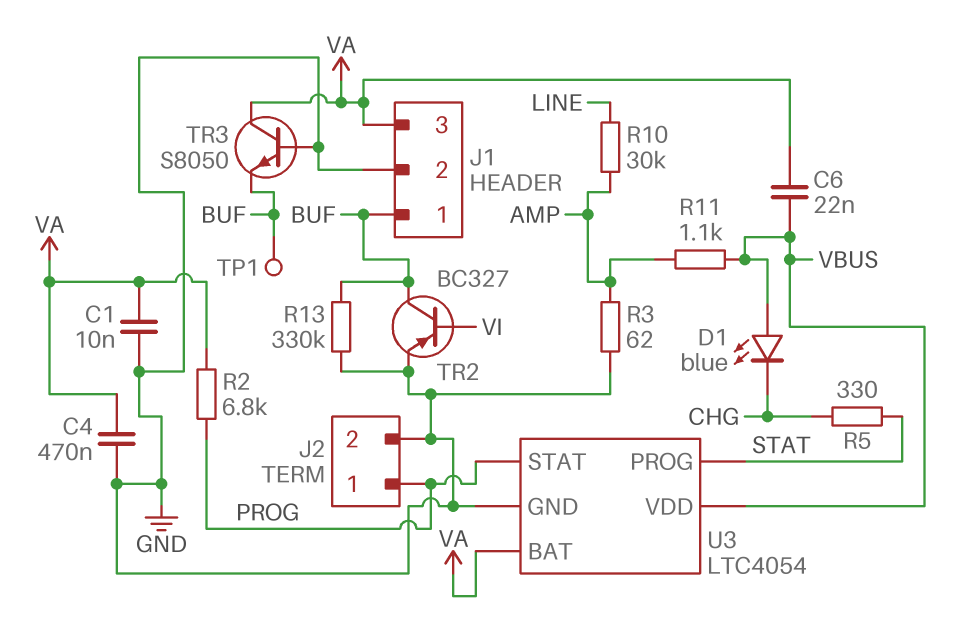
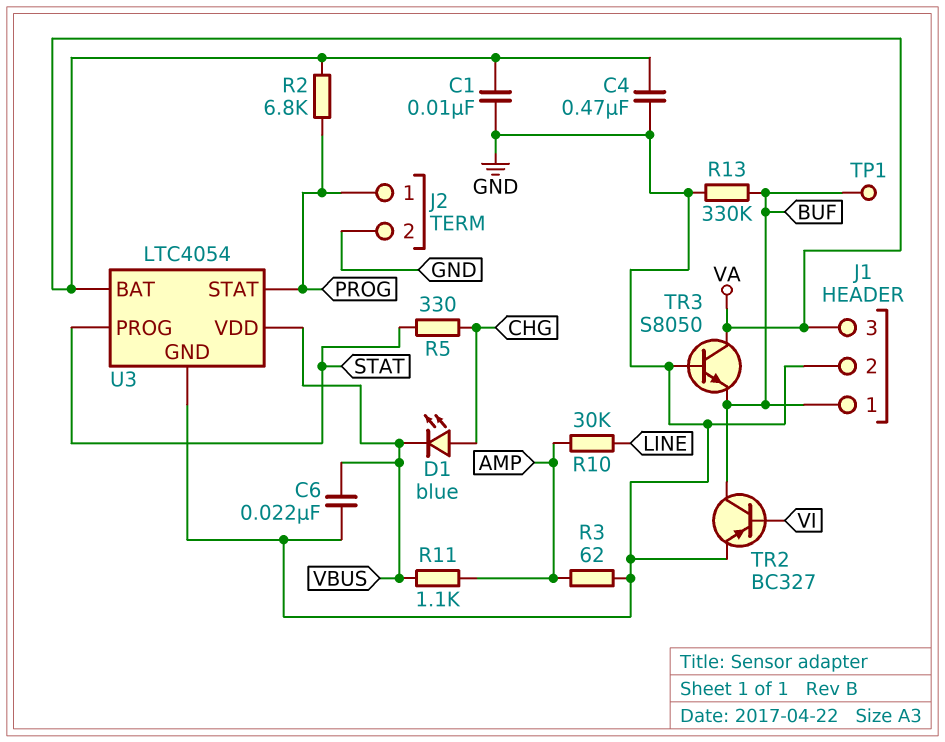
C6: 22nF (VA, VBUS) -> 22nF (GND, VBUS)
D1: LED blue (A VBUS, K CHG) -> LED blue (A CHG, K VBUS)

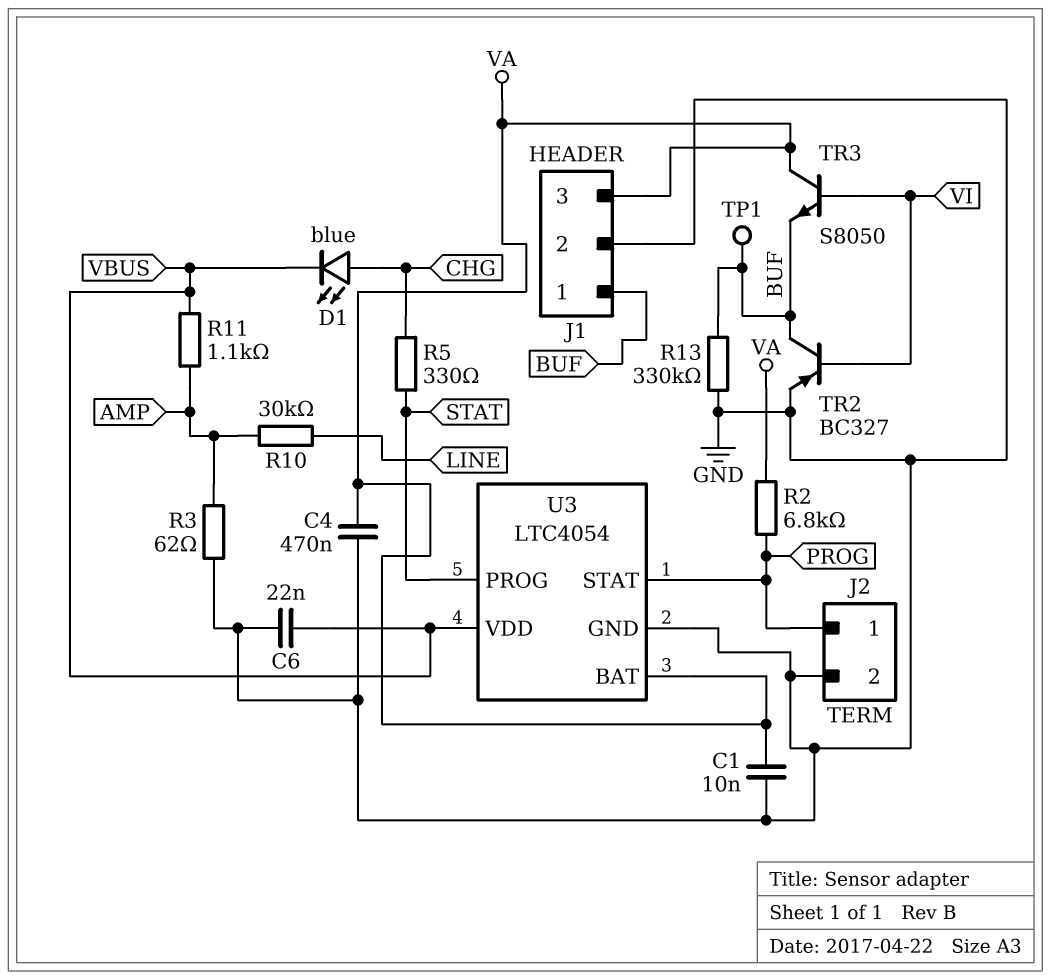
TR3: NPN S8050 (B GND, C VA, E BUF) -> NPN S8050 (B VI, C VA, E BUF)

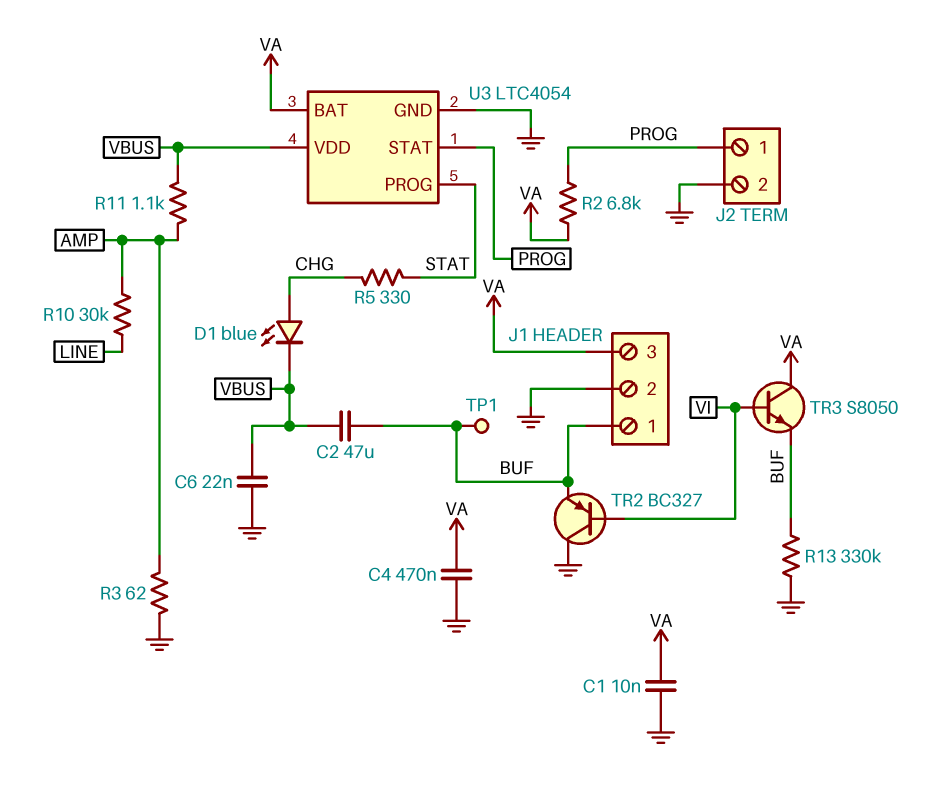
C2: none -> 47uF (BUF, VBUS)
TR2: PNP BC327 (B VI, C BUF, E GND) -> PNP BC327 (B VI, C GND, E BUF)

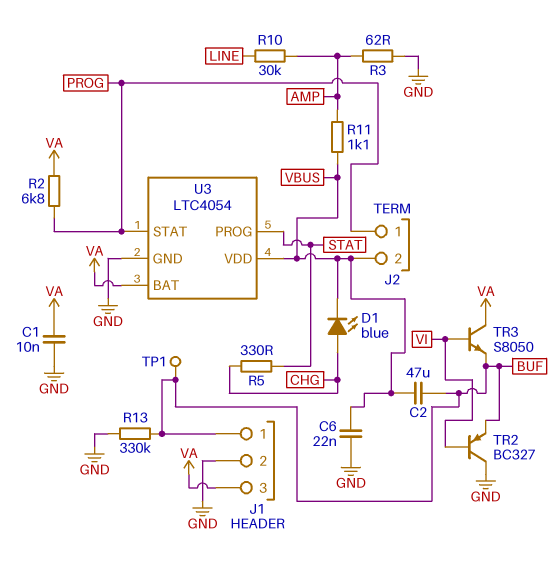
C4: 470nF (GND, VA) -> none
J2 pin 2: GND -> VBUS

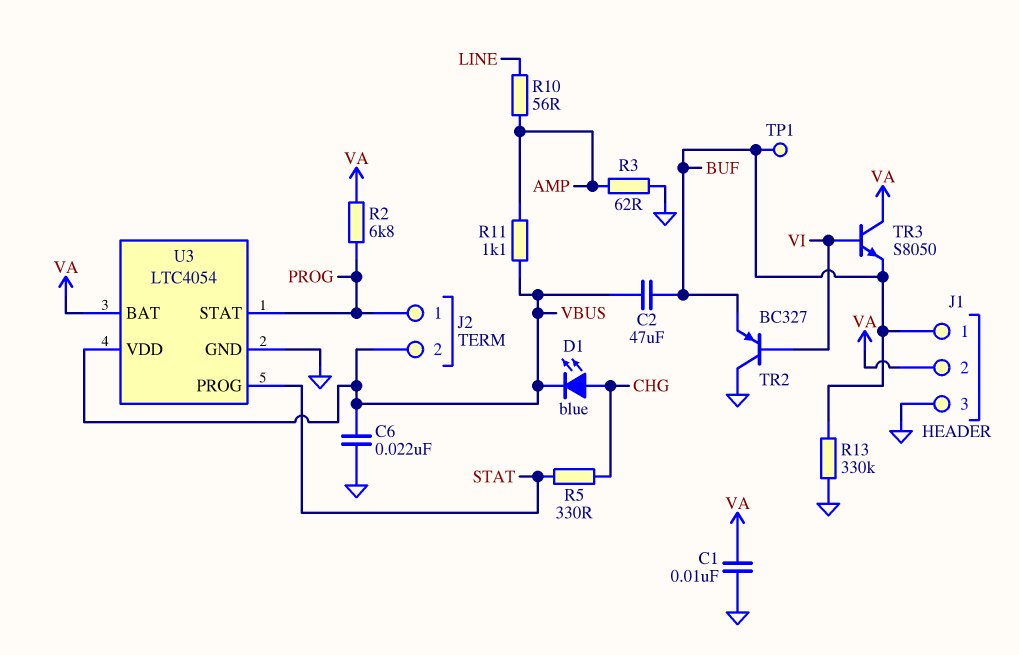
J1 pin 2: GND -> VA
J1 pin 3: VA -> GND
R10: 30k (AMP, LINE) -> 56 (AMP, LINE)

